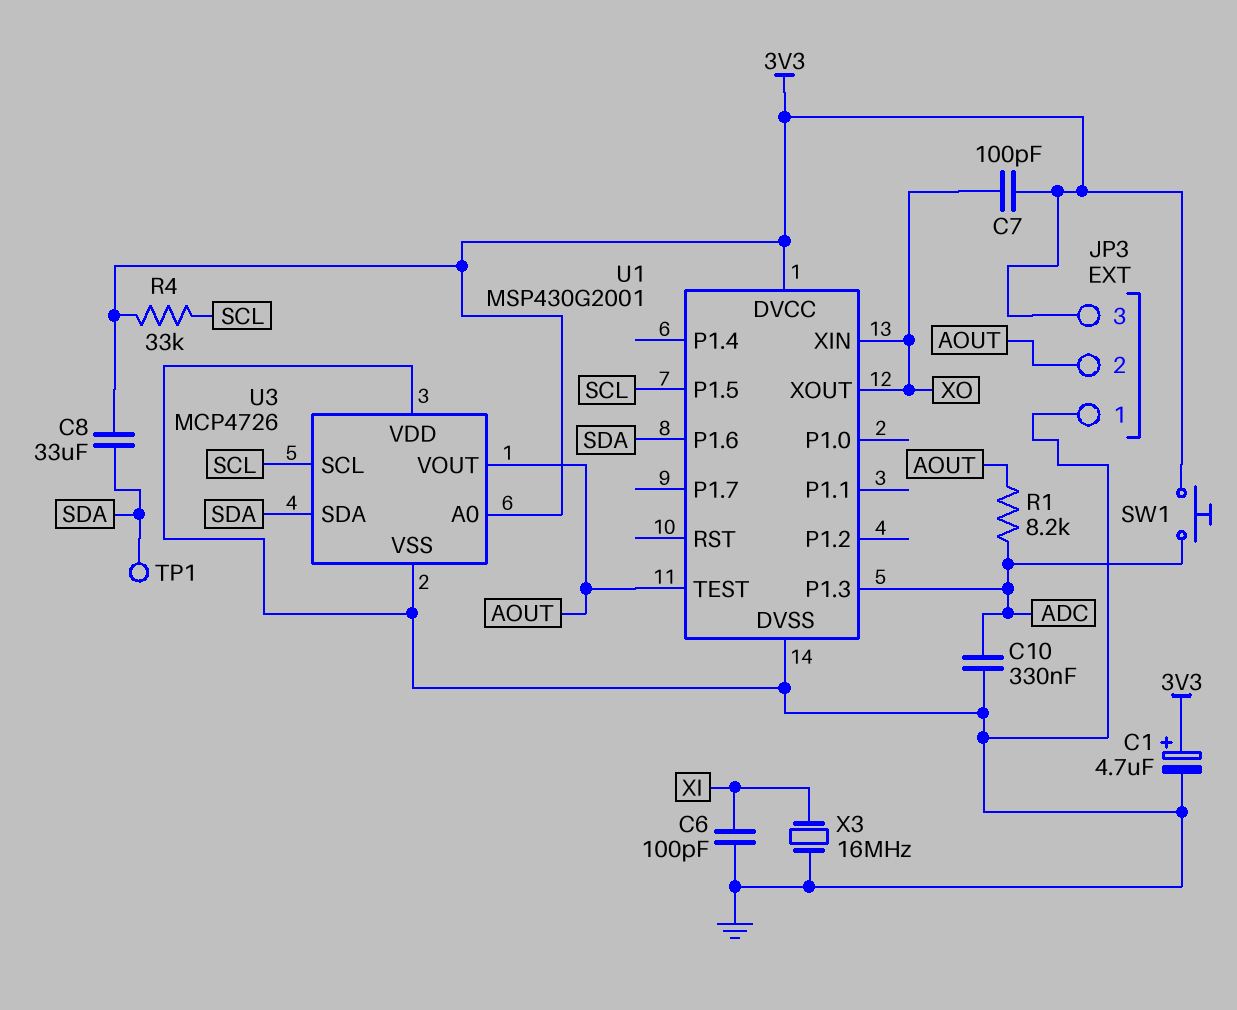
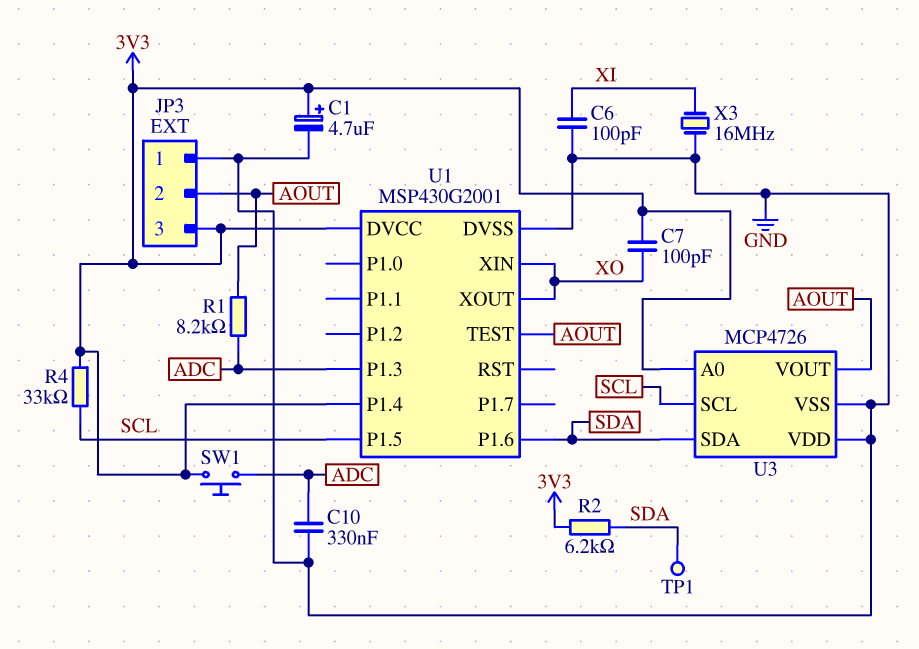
C8: 33uF (3V3, SDA) -> none
R2: none -> 6.2k (3V3, SDA)
U1 pin P1.4: none -> 3V3

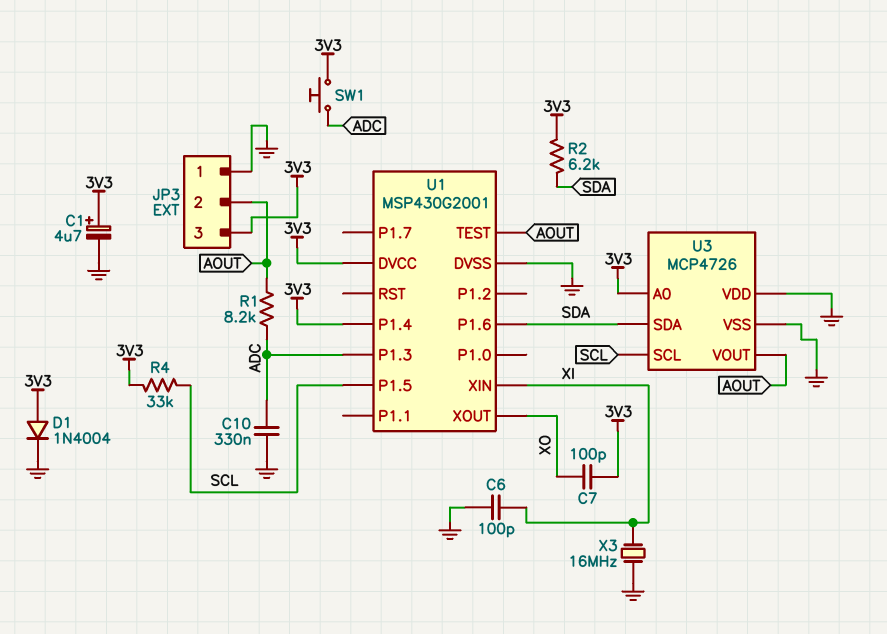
D1: none -> diode 1N4004 (A 3V3, K GND)
TP1: test point (SDA) -> none
U1 pin XIN: XO -> XI

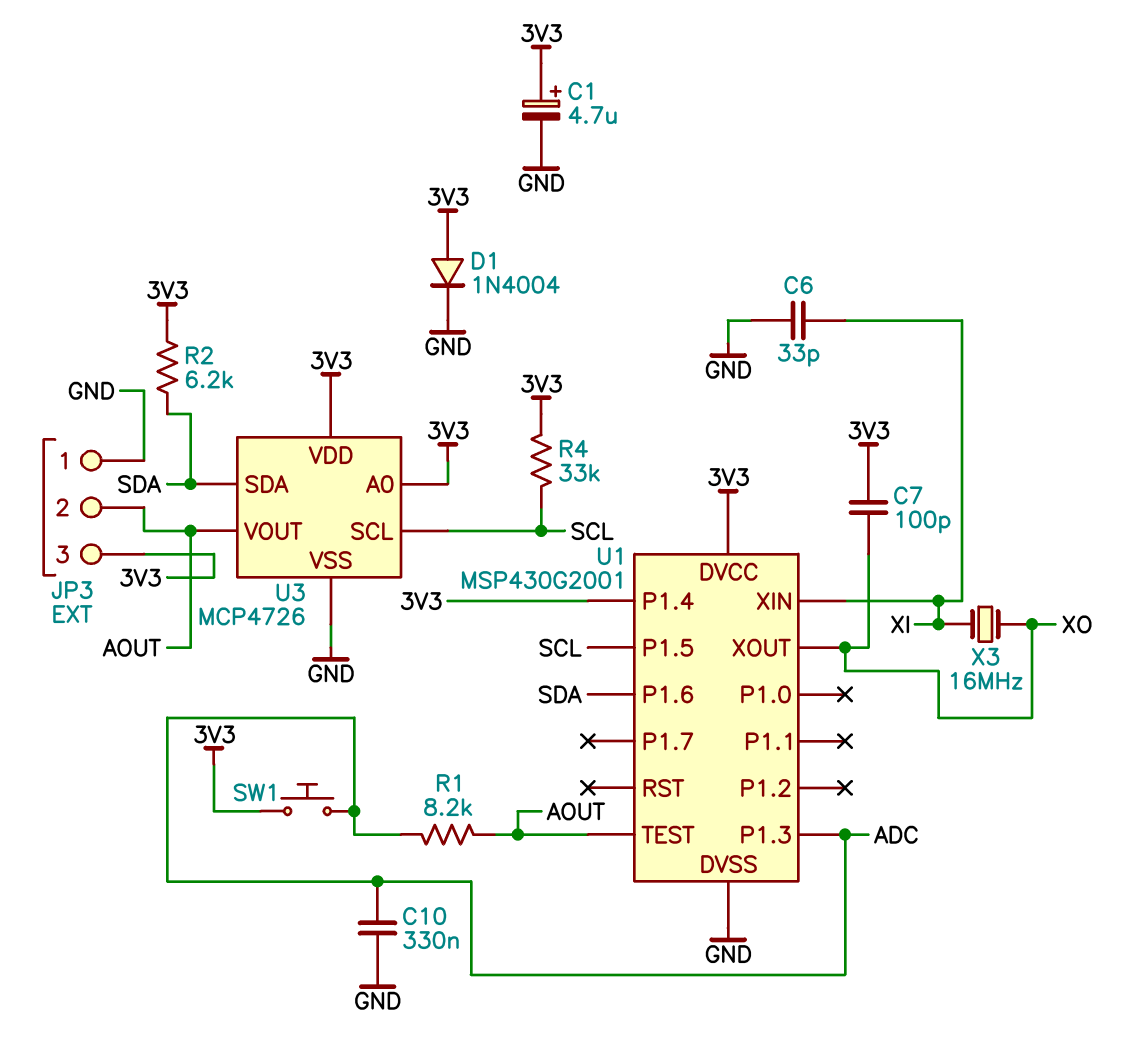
C6: 100pF (GND, XI) -> 33pF (GND, XI)
U3 pin VDD: GND -> 3V3
X3: 16MHz (GND, XI) -> 16MHz (XI, XO)

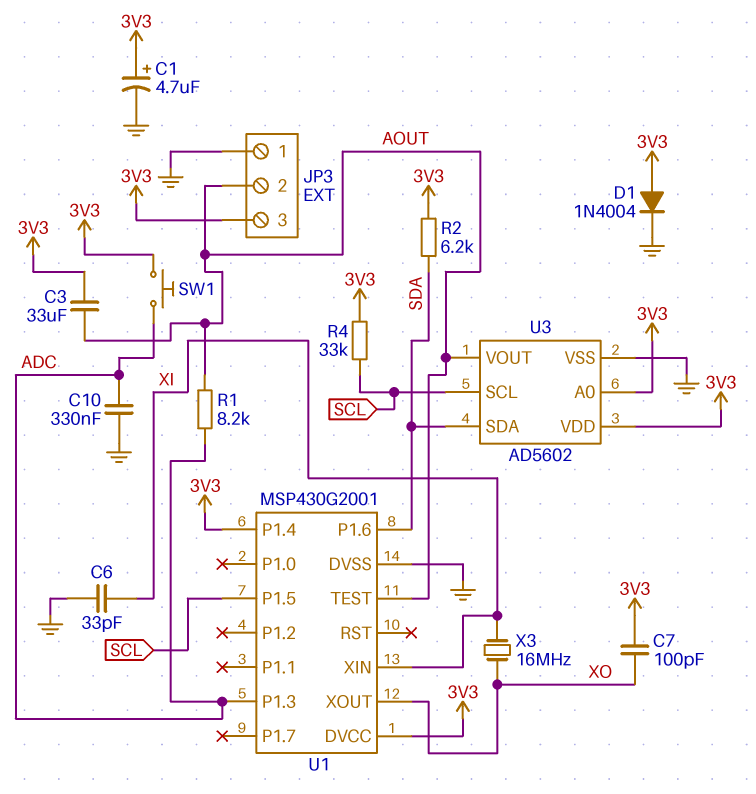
C3: none -> 33uF (3V3, AOUT)
U3: MCP4726 -> AD5602

